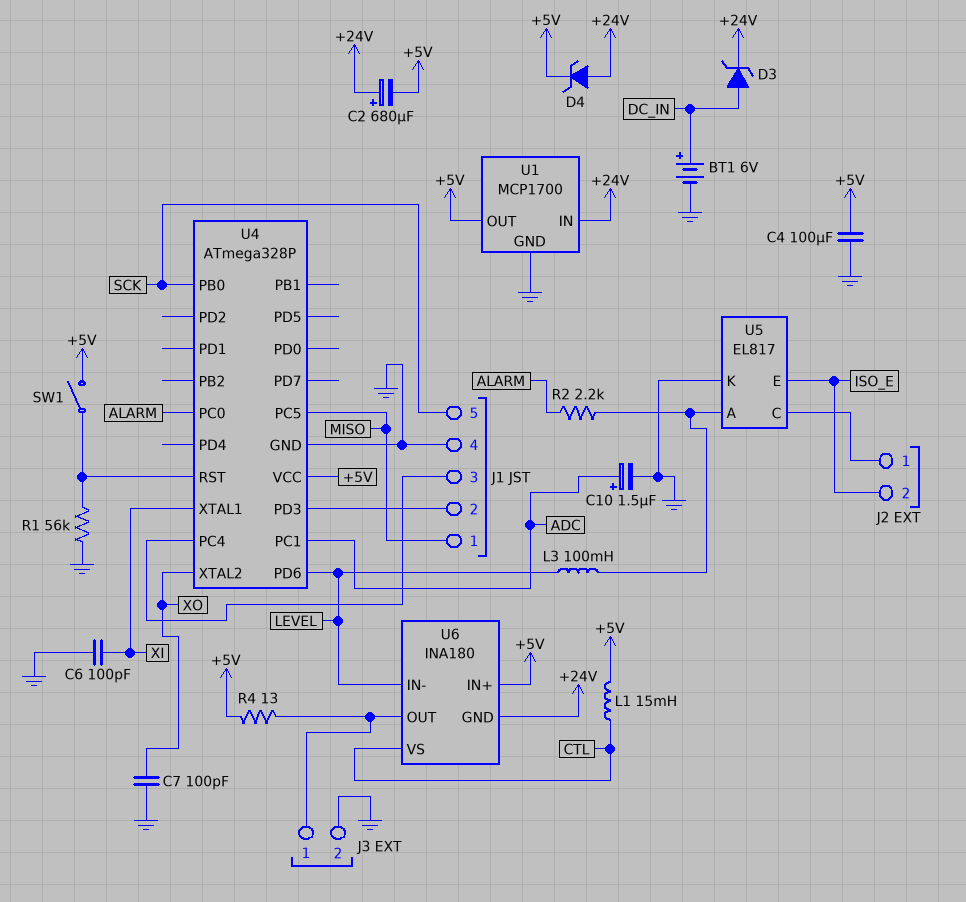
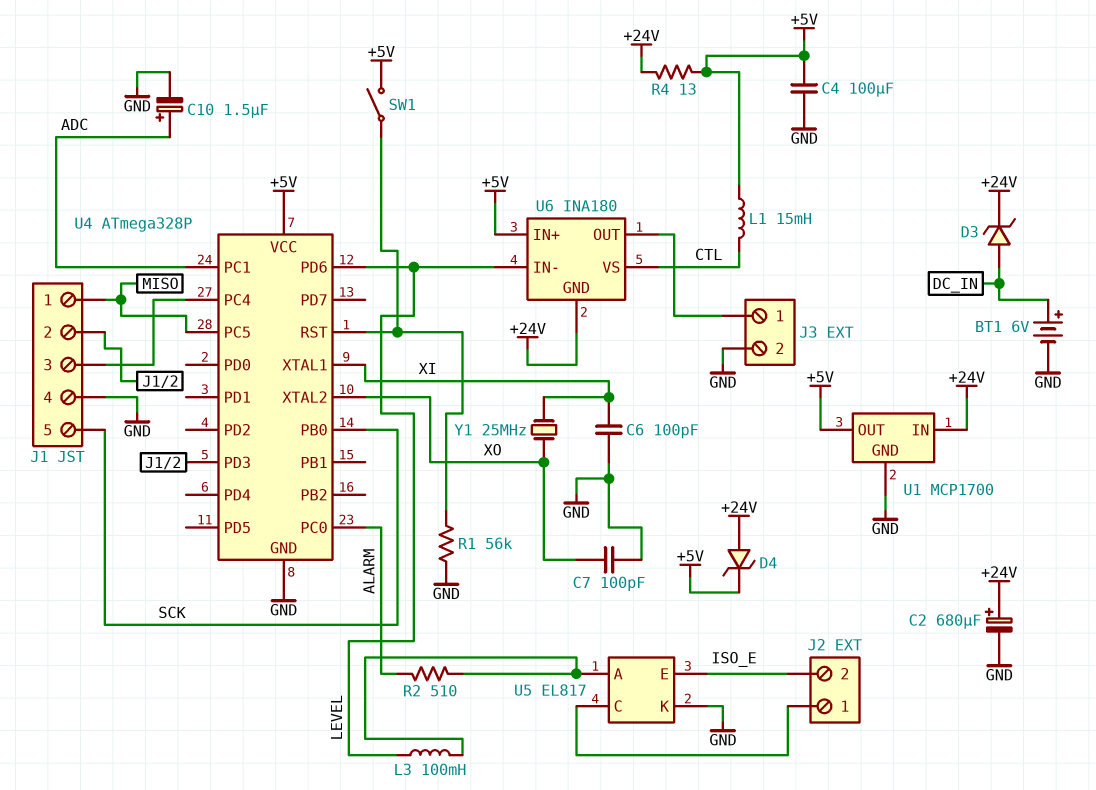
C2: 680uF (plus +24V, minus +5V) -> 680uF (plus +24V, minus GND)
R2: 2.2k (ALARM, U5/A) -> 510 (ALARM, U5/A)
R4: 13 (+5V, J3/1) -> 13 (+5V, +24V)
Y1: none -> 25MHz (XI, XO)

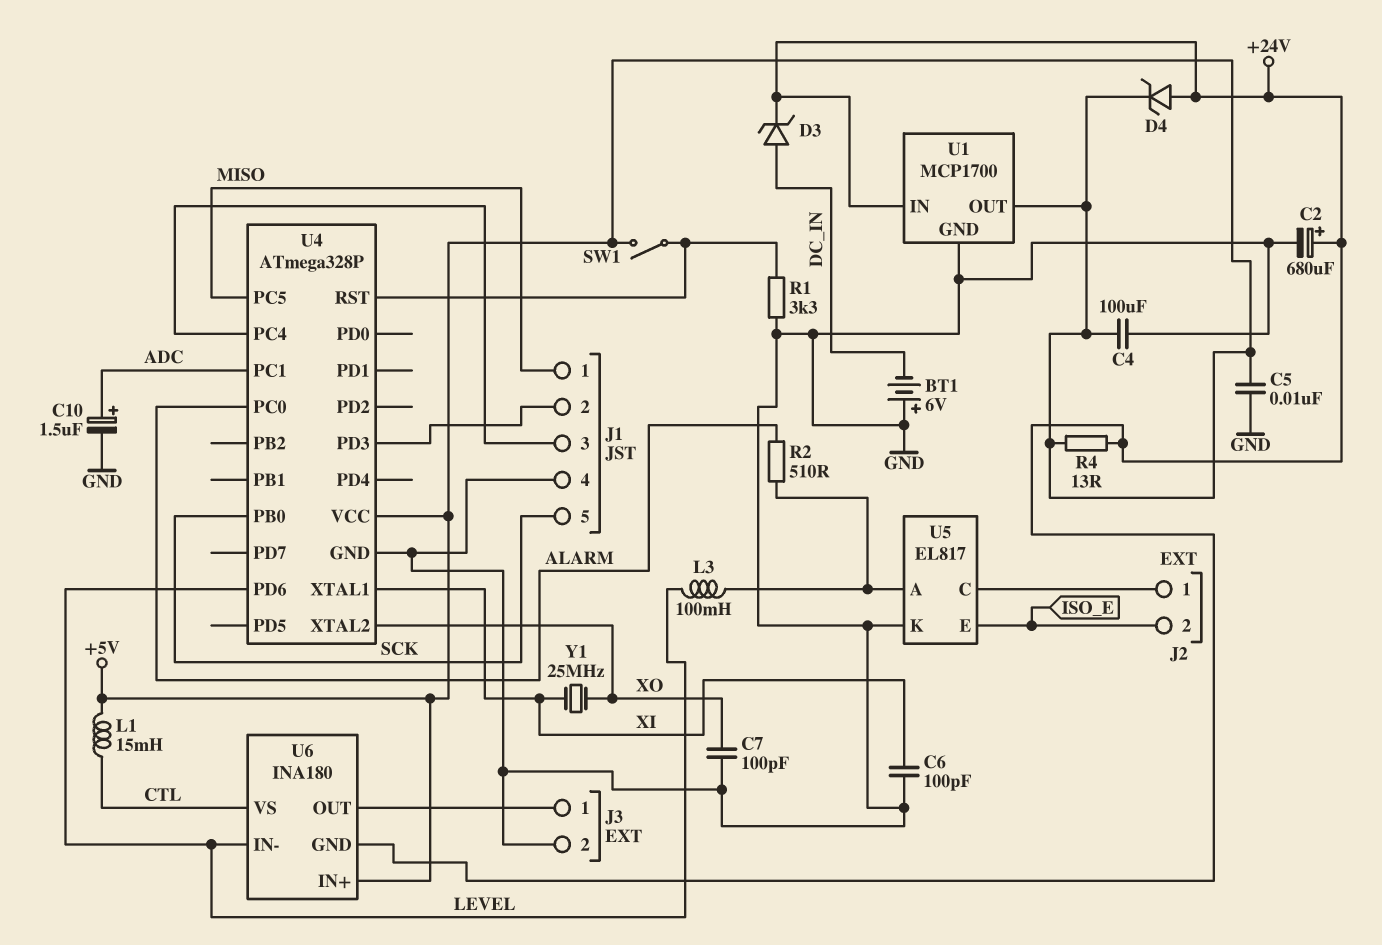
BT1: 6V (plus DC_IN, minus GND) -> 6V (plus GND, minus DC_IN)
C5: none -> 10nF (+5V, GND)
R1: 56k (GND, U4/RST) -> 3.3k (GND, U4/RST)

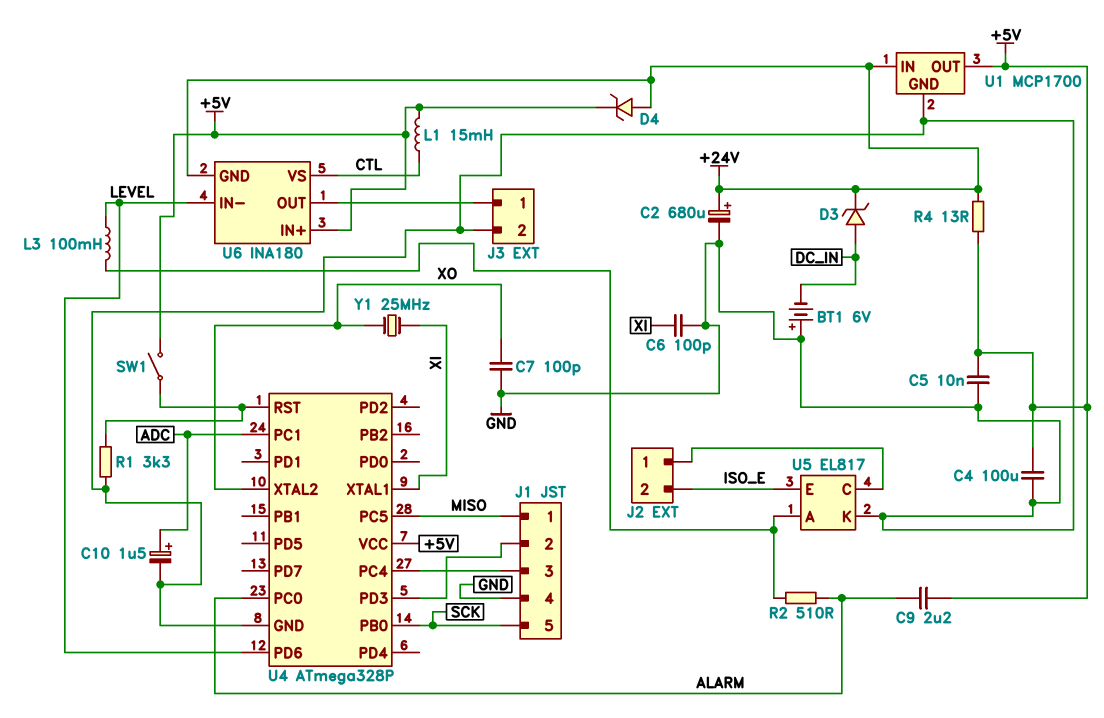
C9: none -> 2.2uF (+5V, ALARM)

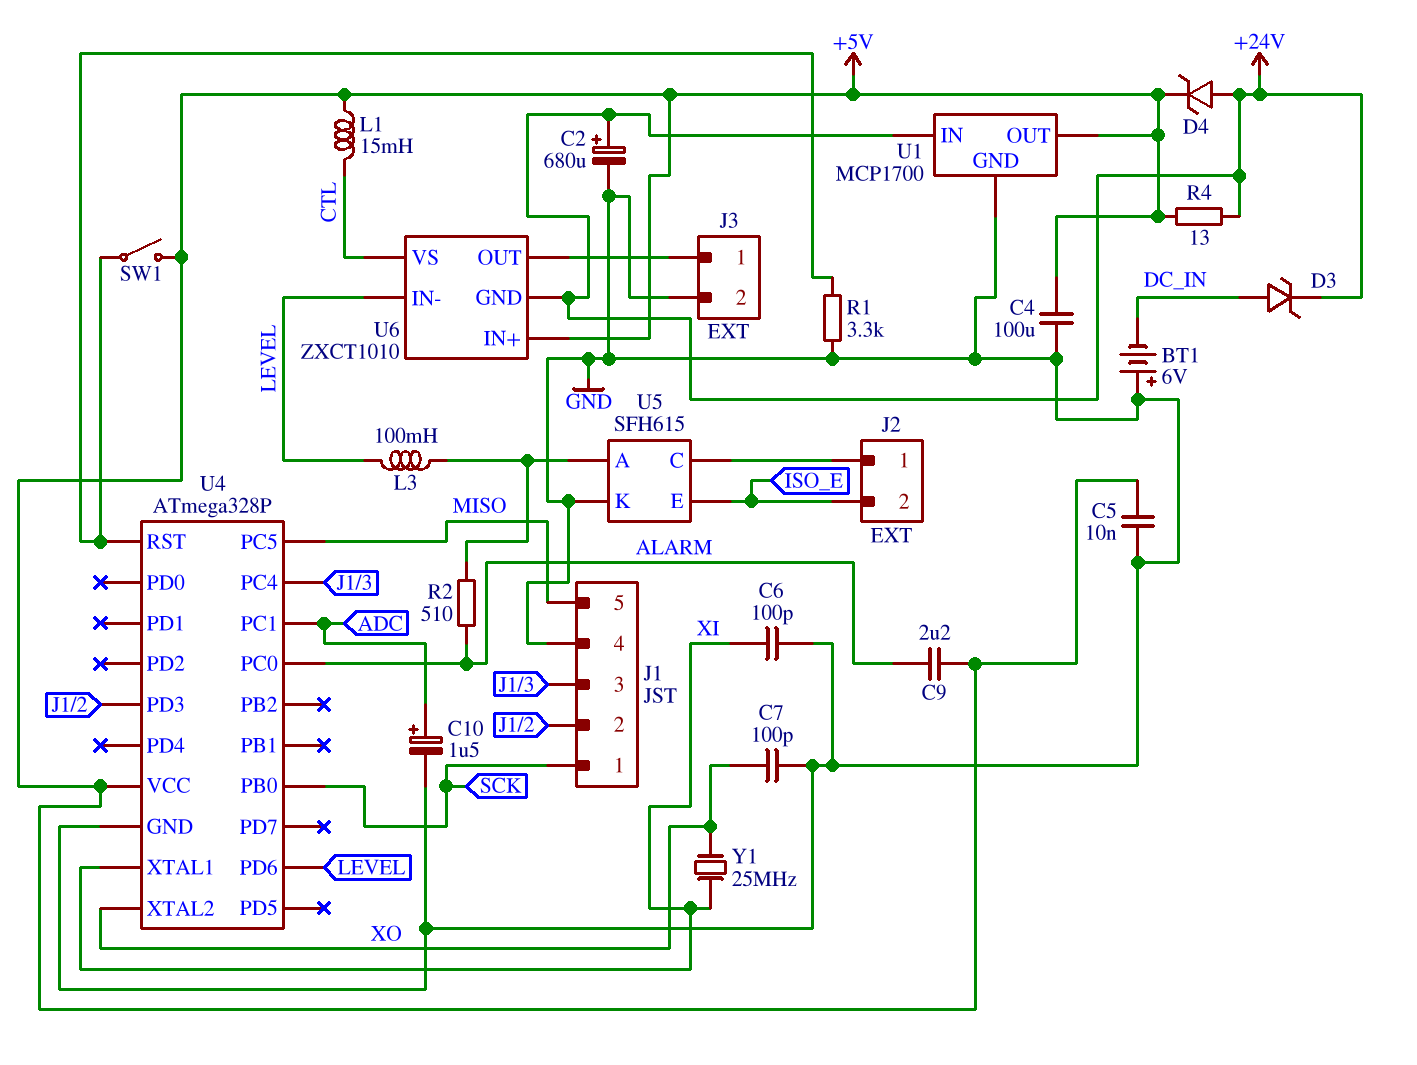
J1 pin 1: MISO -> SCK
J1 pin 5: SCK -> MISO
U5: EL817 -> SFH615
U6: INA180 -> ZXCT1010

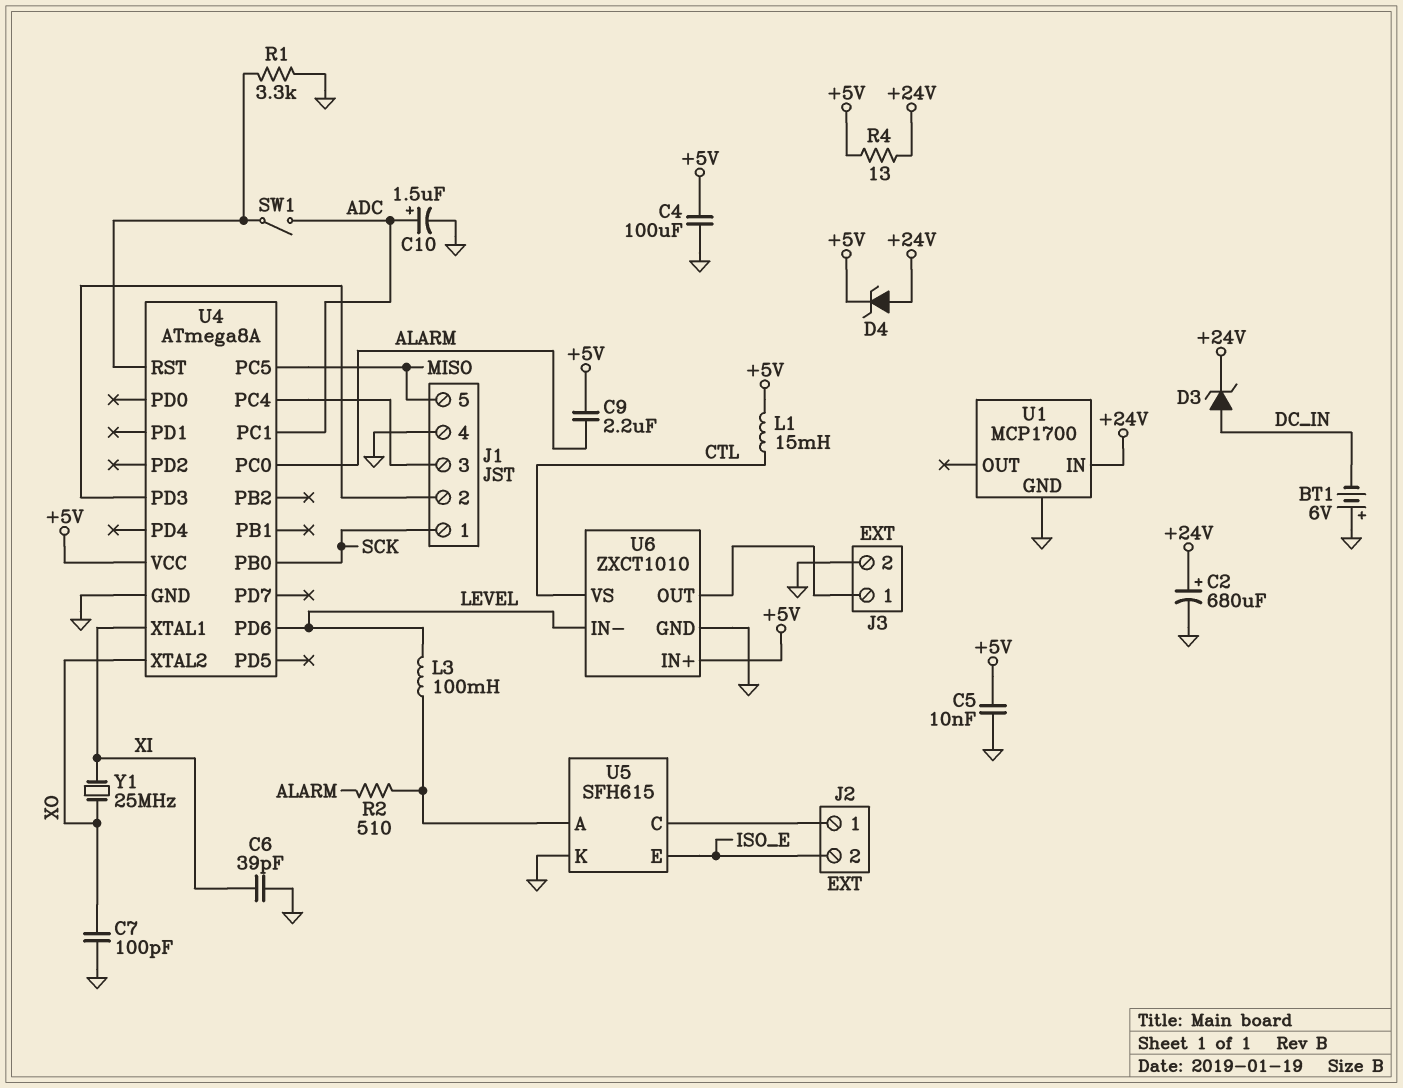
C6: 100pF (GND, XI) -> 39pF (GND, XI)
SW1: switch (+5V, U4/RST) -> switch (ADC, U4/RST)
U1 pin OUT: +5V -> none
U4: ATmega328P -> ATmega8A
U6 pin GND: +24V -> GND

